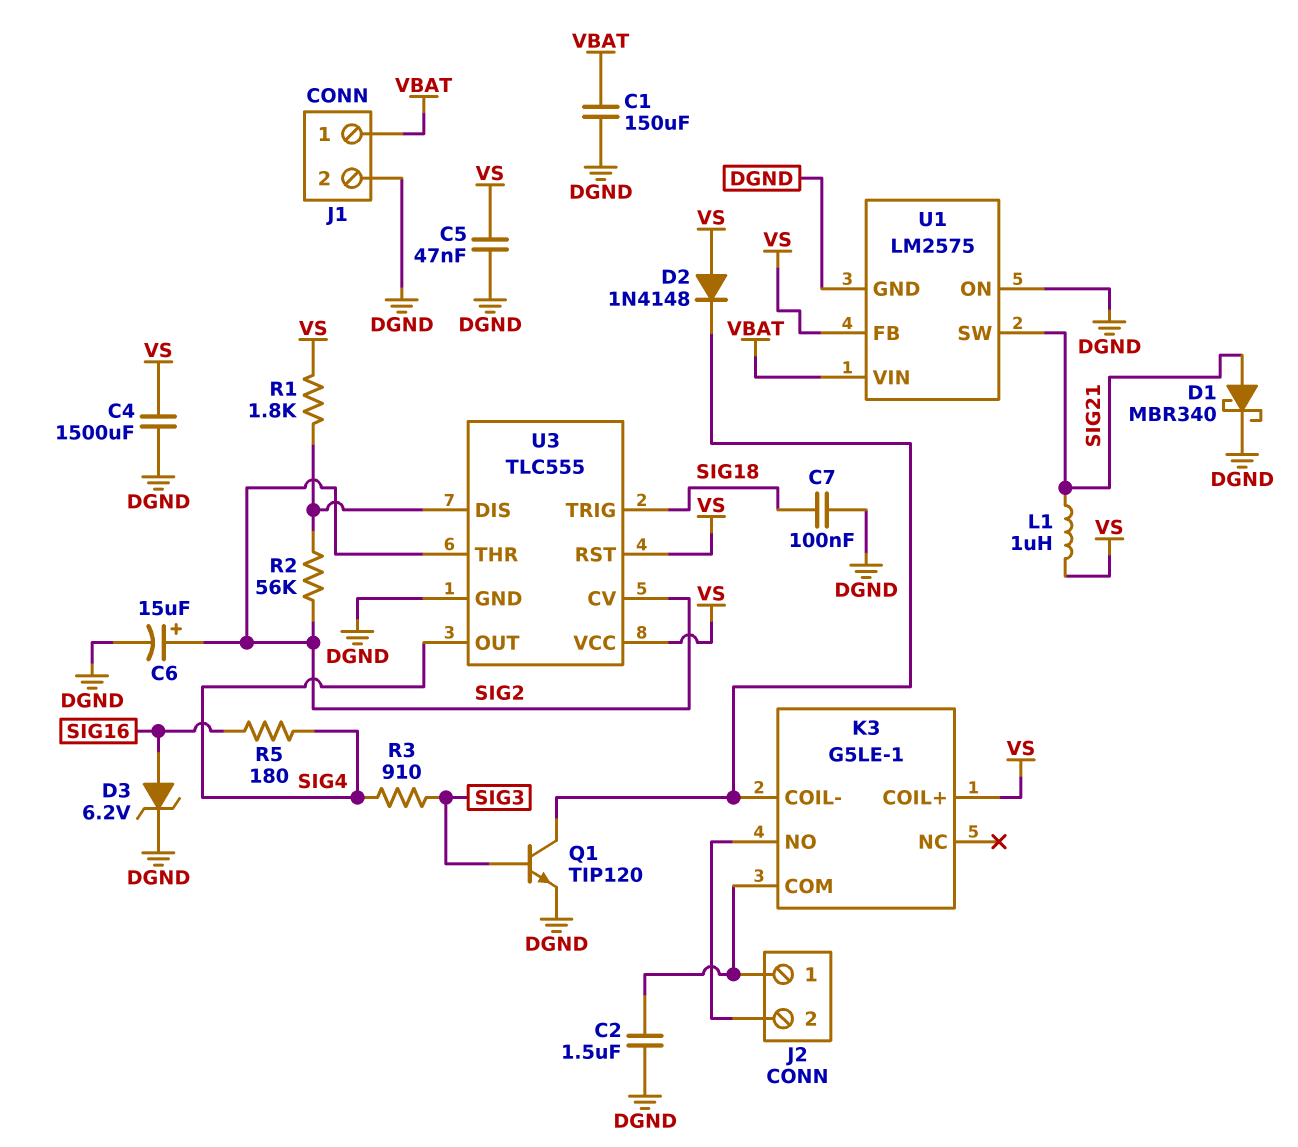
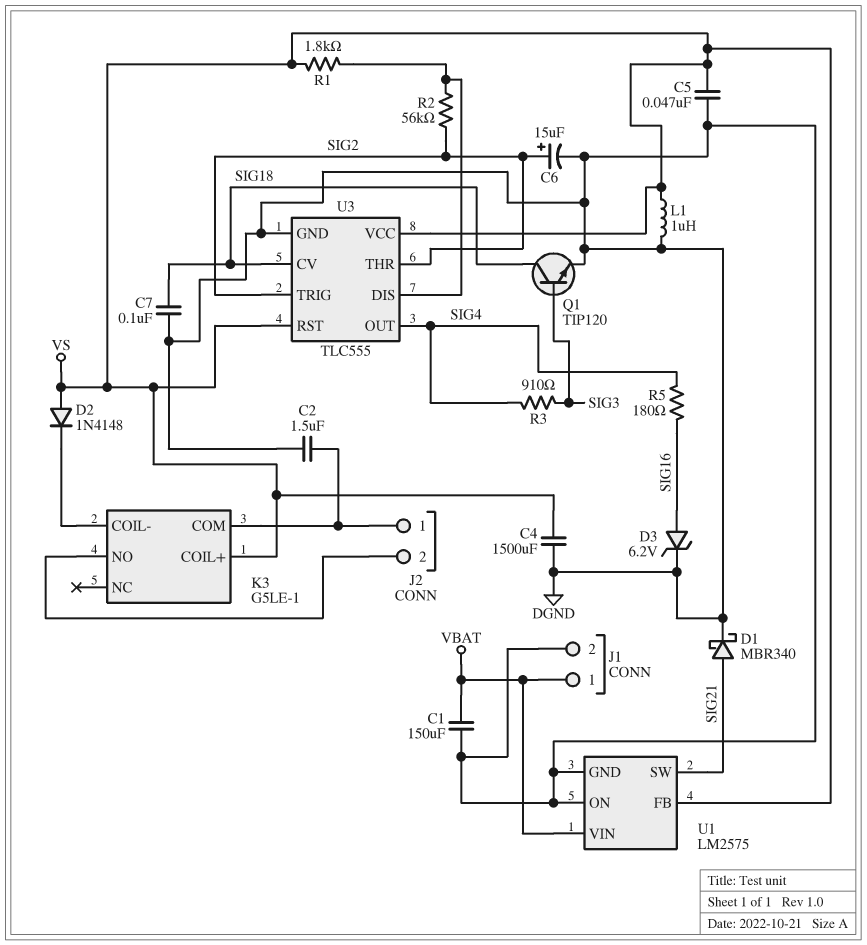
L1: 1uH (SIG21, VS) -> 1uH (DGND, VS)
Q1: NPN TIP120 (B SIG3, C K3/COIL-, E DGND) -> NPN TIP120 (B SIG3, C SIG18, E DGND)
U3 pin CV: SIG2 -> SIG18
U3 pin TRIG: SIG18 -> SIG2

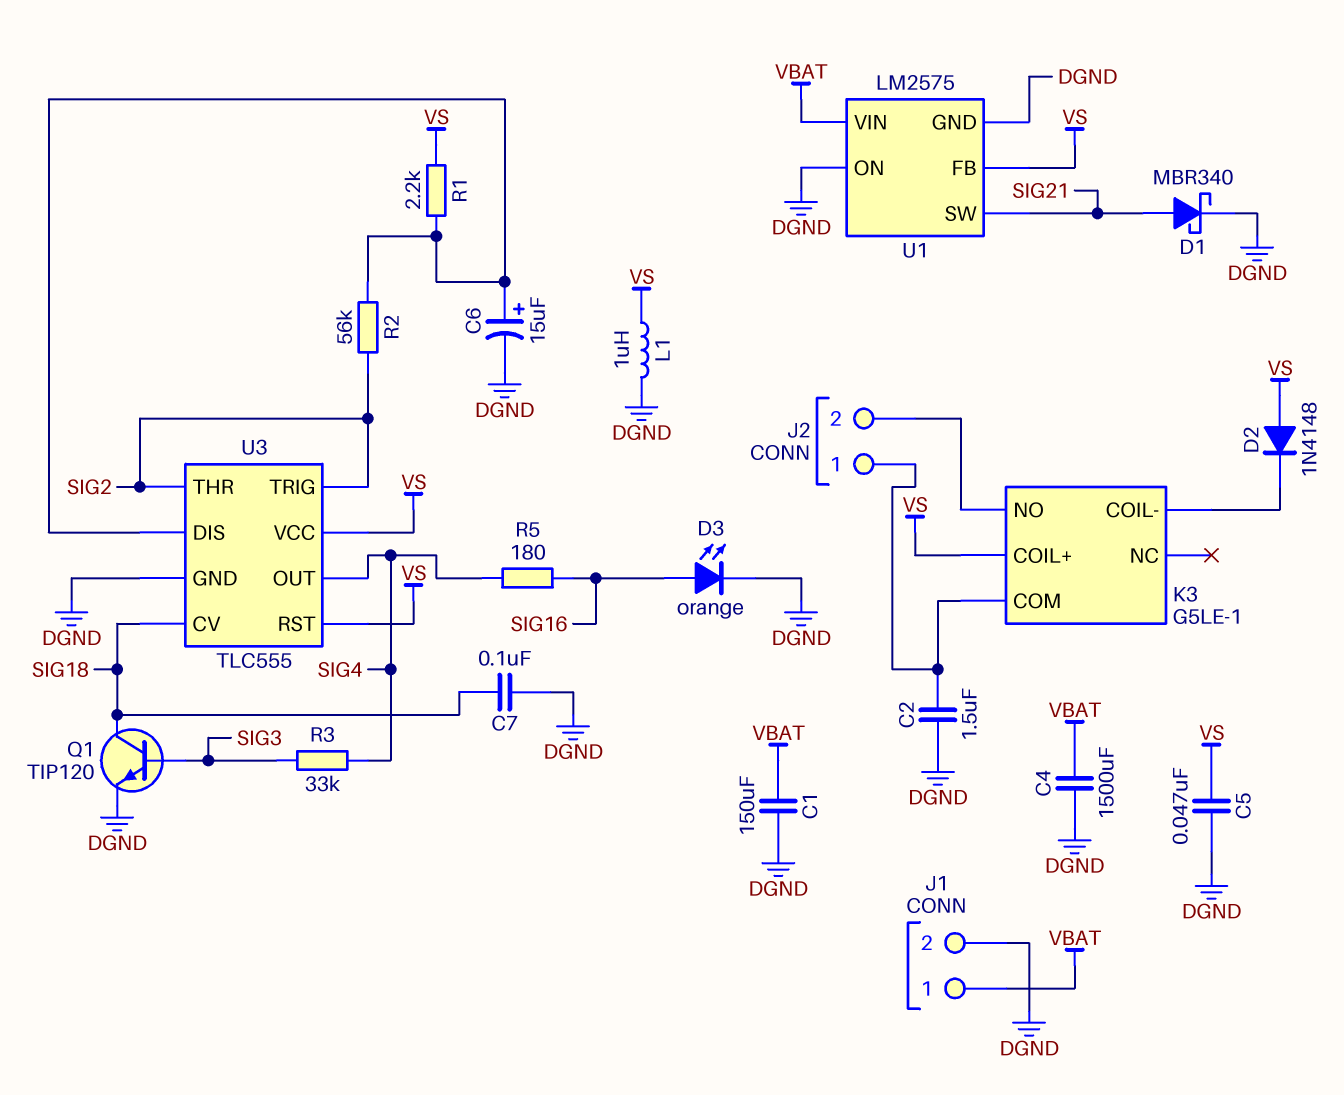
C4: 1500uF (DGND, VS) -> 1500uF (DGND, VBAT)
C6: 15uF (plus SIG2, minus DGND) -> 15uF (plus U3/DIS, minus DGND)
D3: zener 6.2V (A SIG16, K DGND) -> LED orange (A SIG16, K DGND)
R1: 1.8k (U3/DIS, VS) -> 2.2k (U3/DIS, VS)
R3: 910 (SIG3, SIG4) -> 33k (SIG3, SIG4)

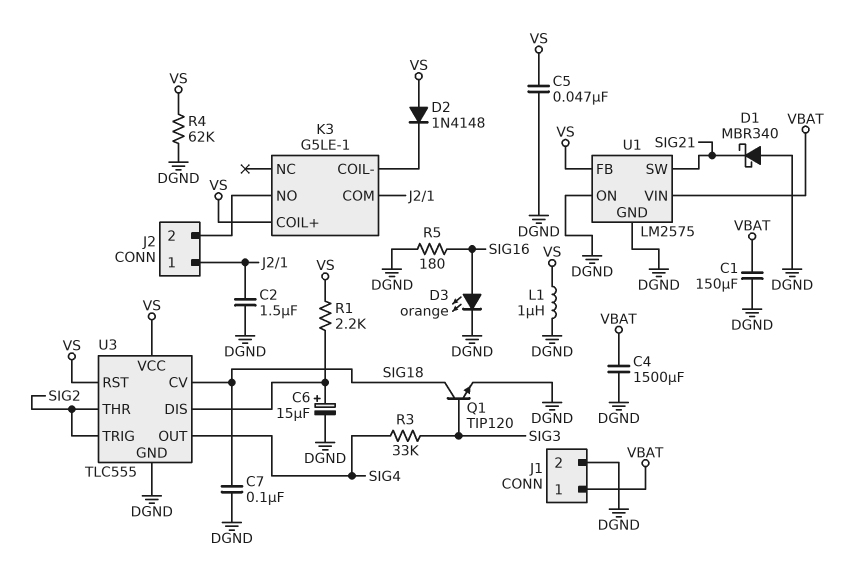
D1: schottky MBR340 (A SIG21, K DGND) -> schottky MBR340 (A DGND, K SIG21)
R2: 56k (SIG2, U3/DIS) -> none
R4: none -> 62k (DGND, VS)
R5: 180 (SIG4, SIG16) -> 180 (DGND, SIG16)

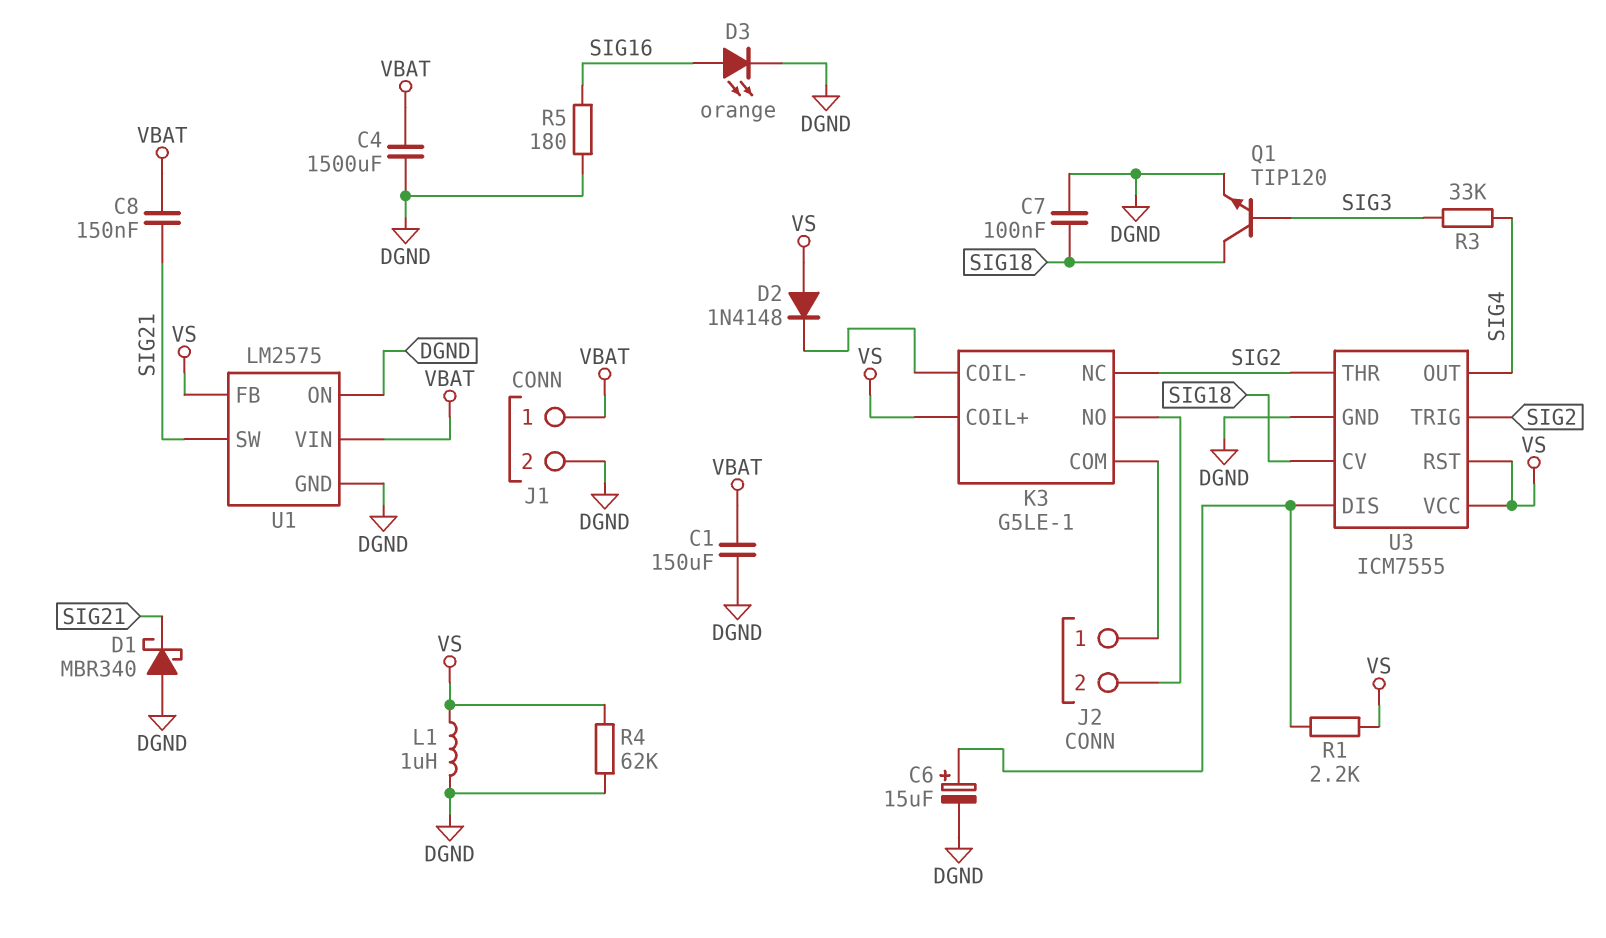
C2: 1.5uF (DGND, J2/1) -> none
C5: 47nF (DGND, VS) -> none
C8: none -> 150nF (SIG21, VBAT)
K3 pin NC: none -> SIG2
U3: TLC555 -> ICM7555

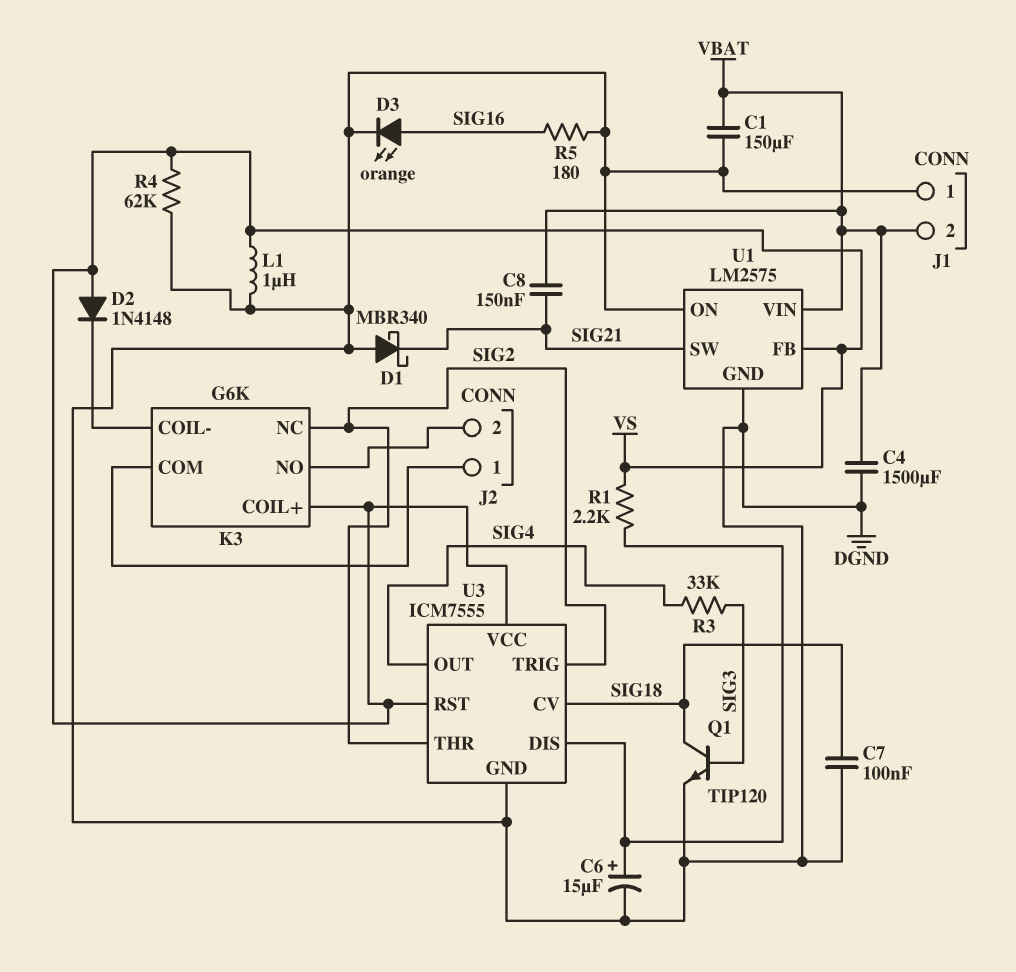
J1 pin 1: VBAT -> DGND
J1 pin 2: DGND -> VBAT
K3: G5LE-1 -> G6K

